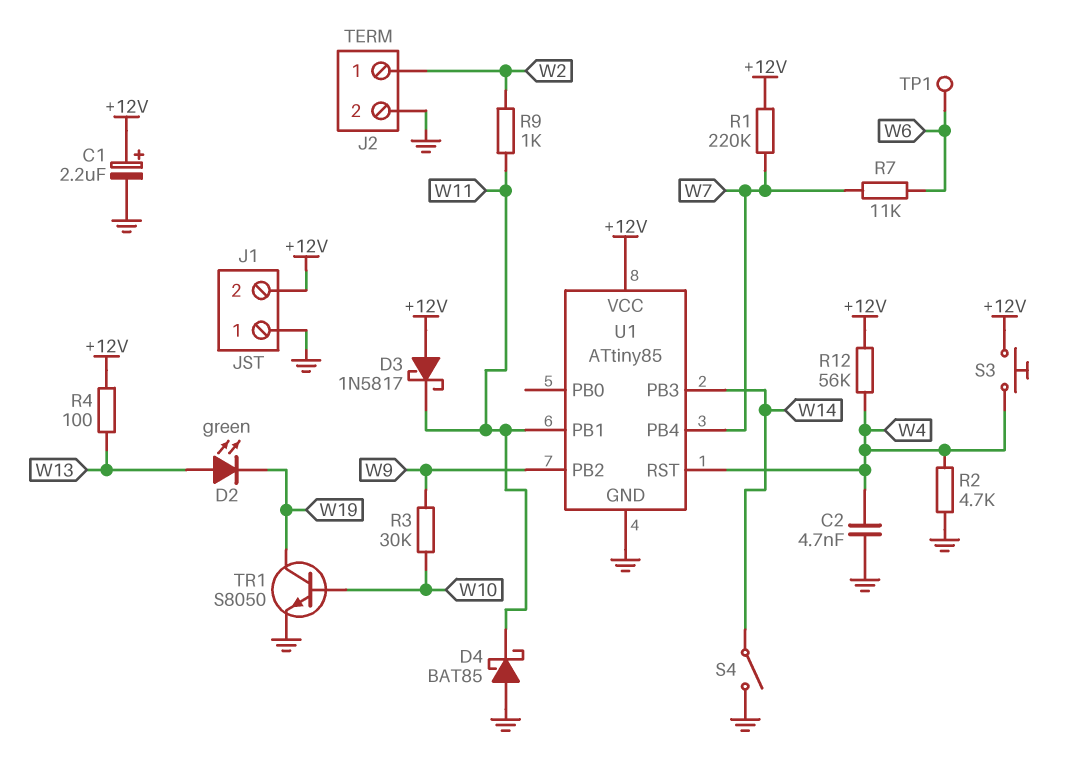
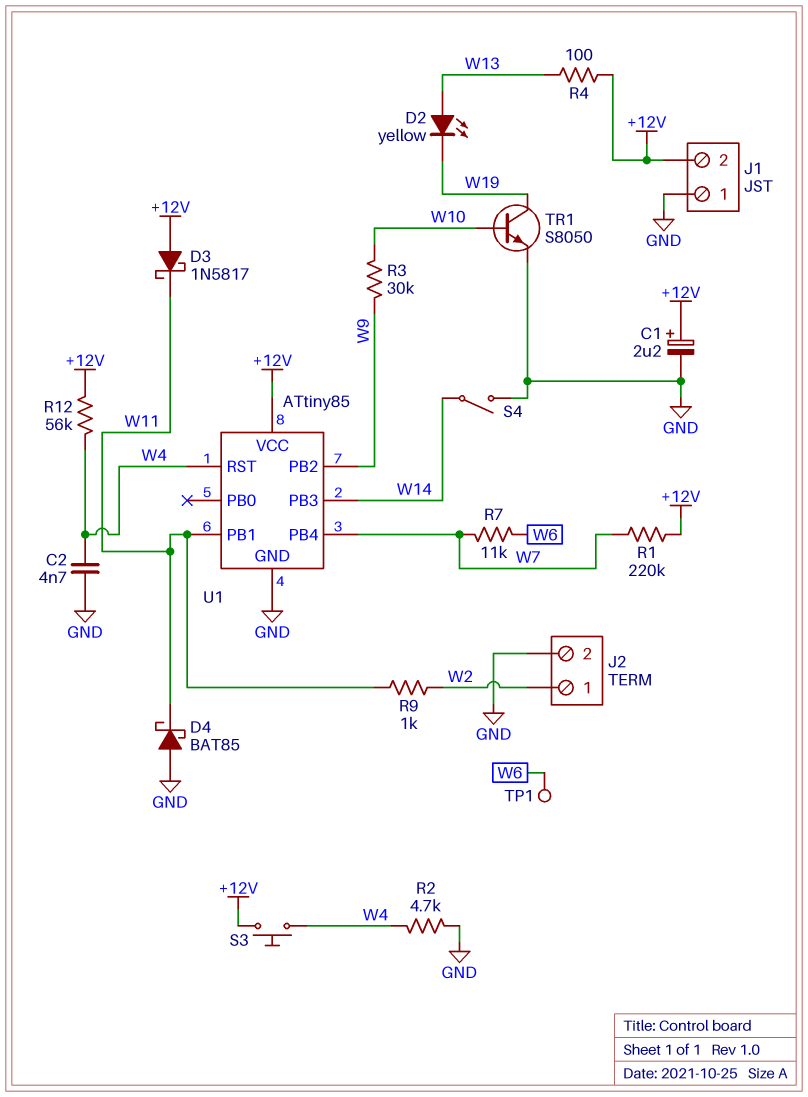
D2: LED green (A W13, K W19) -> LED yellow (A W13, K W19)

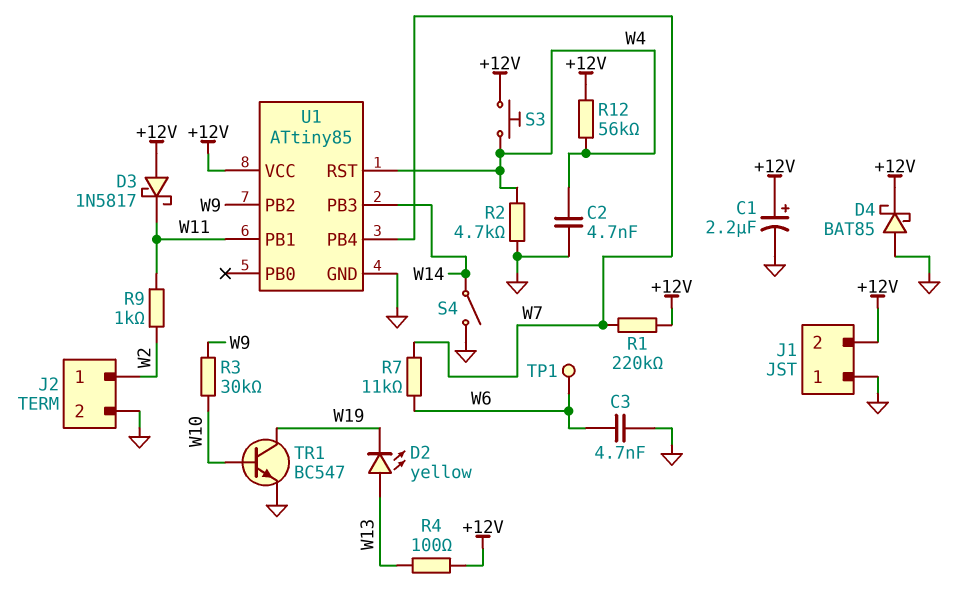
C3: none -> 4.7nF (GND, W6)
D4: schottky BAT85 (A GND, K W11) -> schottky BAT85 (A GND, K +12V)
TR1: NPN S8050 (B W10, C W19, E GND) -> NPN BC547 (B W10, C W19, E GND)

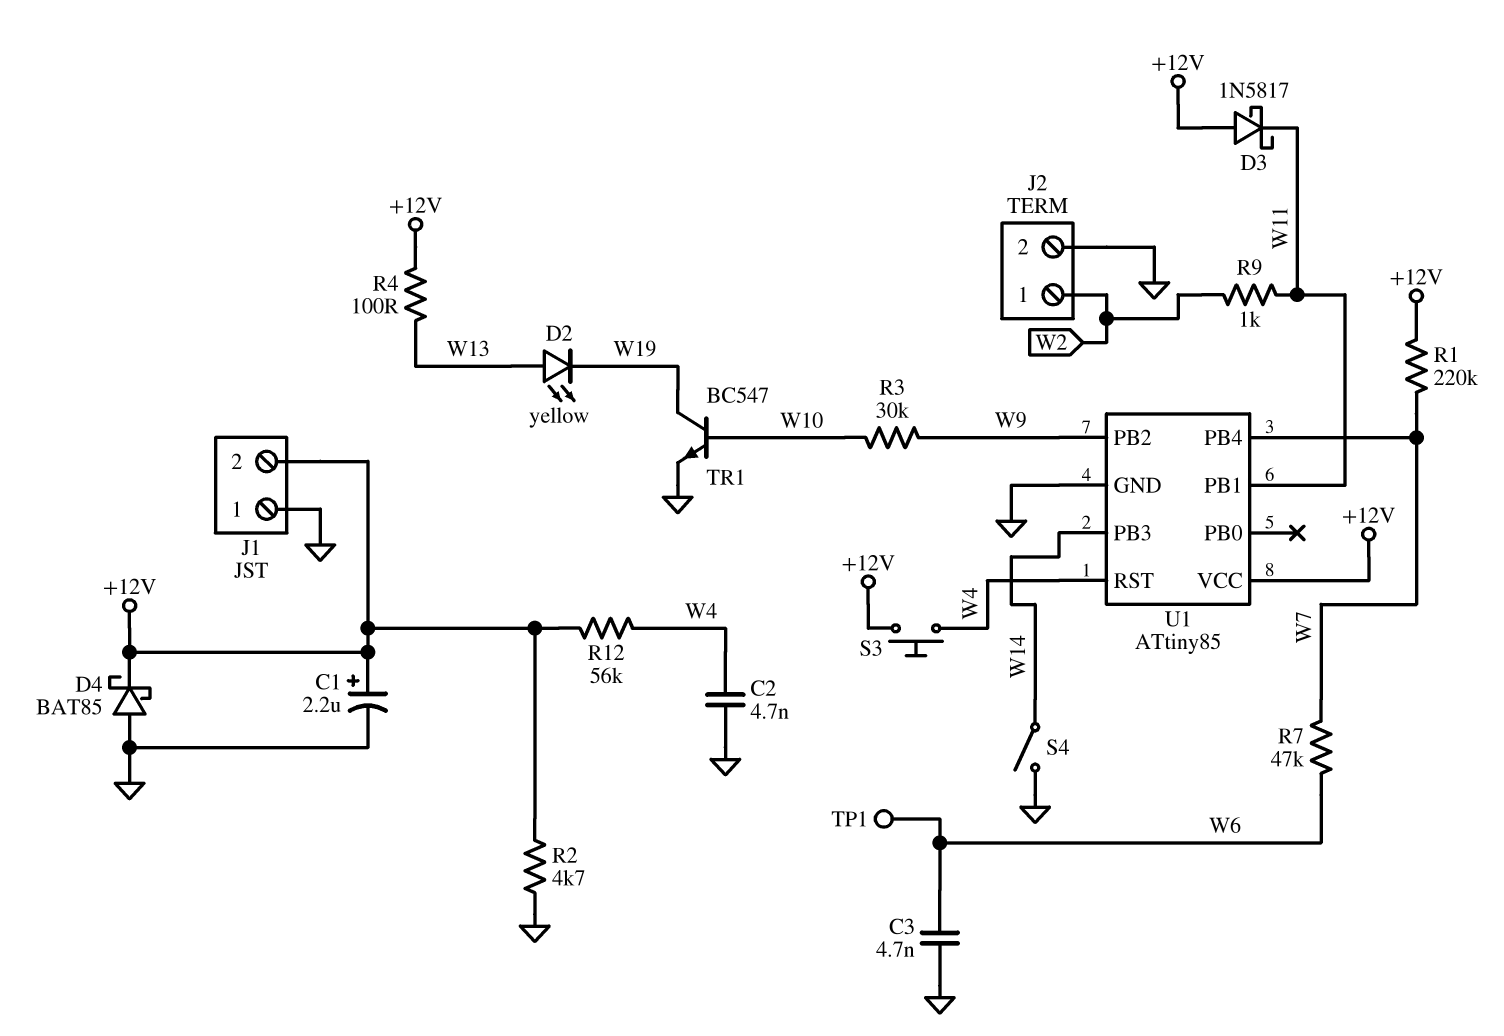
R2: 4.7k (GND, W4) -> 4.7k (+12V, GND)
R7: 11k (W6, W7) -> 47k (W6, W7)

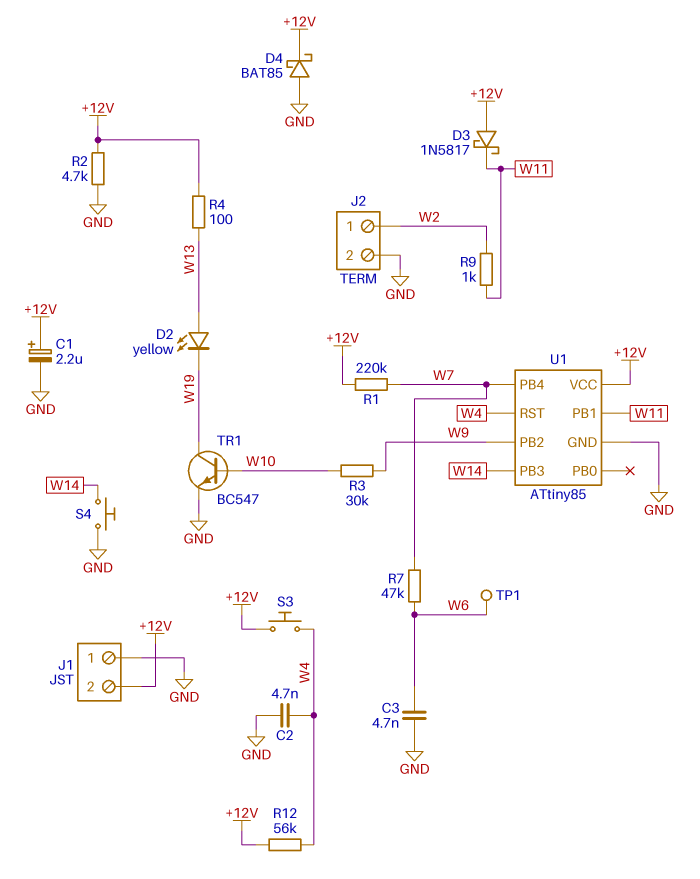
S4: switch (GND, W14) -> button (GND, W14)

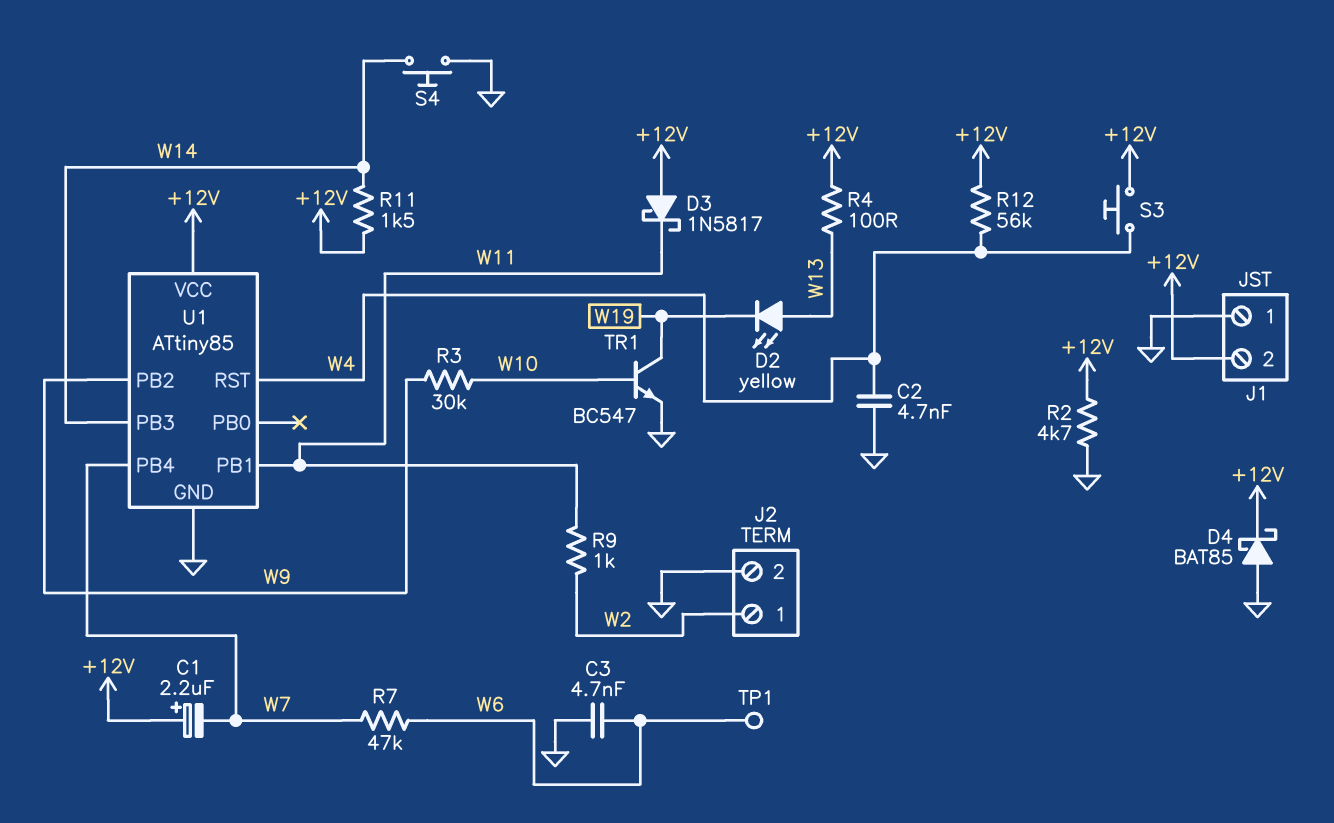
C1: 2.2uF (plus +12V, minus GND) -> 2.2uF (plus +12V, minus W7)
R1: 220k (+12V, W7) -> none
R11: none -> 1.5k (+12V, W14)

